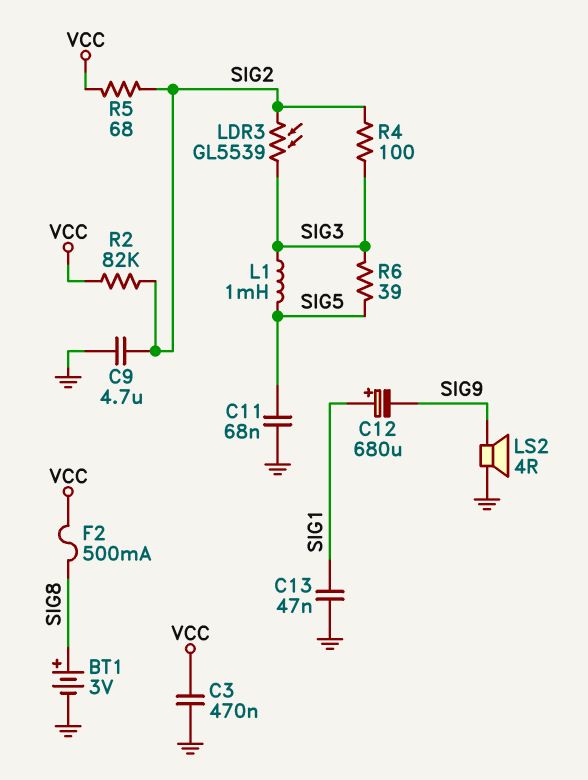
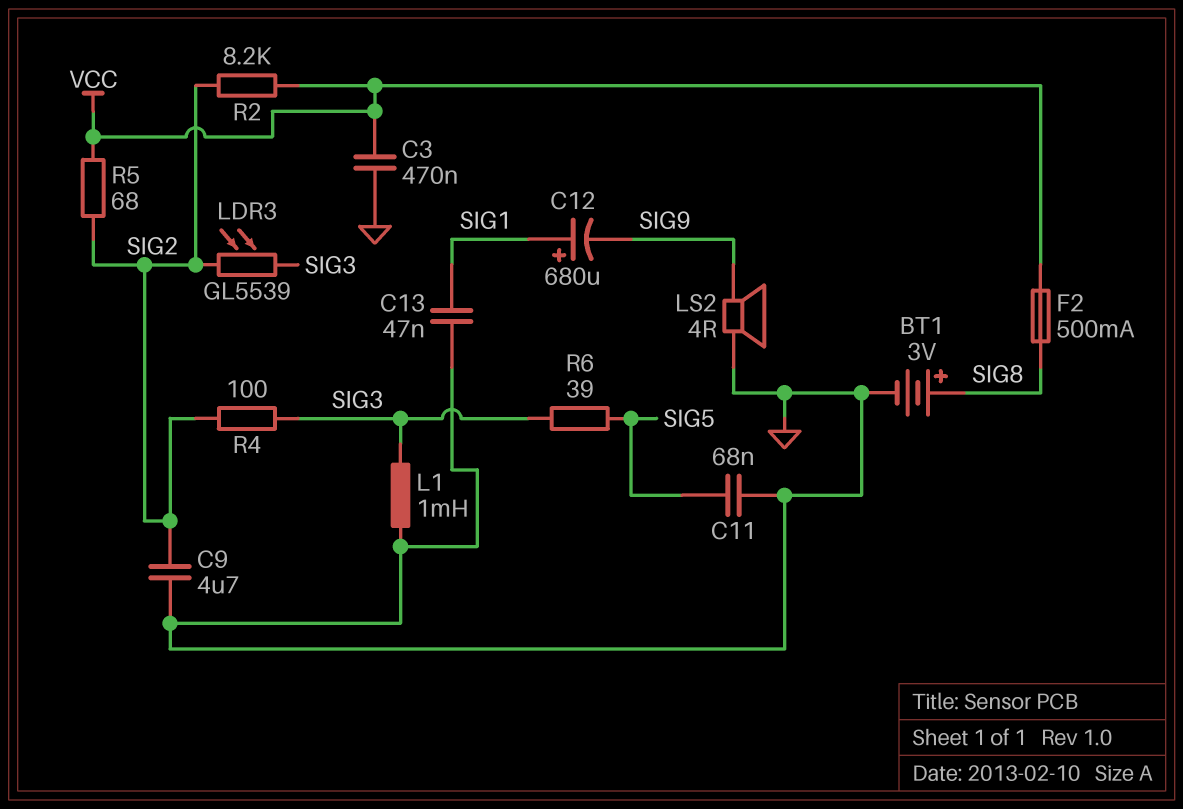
L1: 1mH (SIG3, SIG5) -> 1mH (GND, SIG3)
R2: 82k (SIG2, VCC) -> 8.2k (SIG2, VCC)

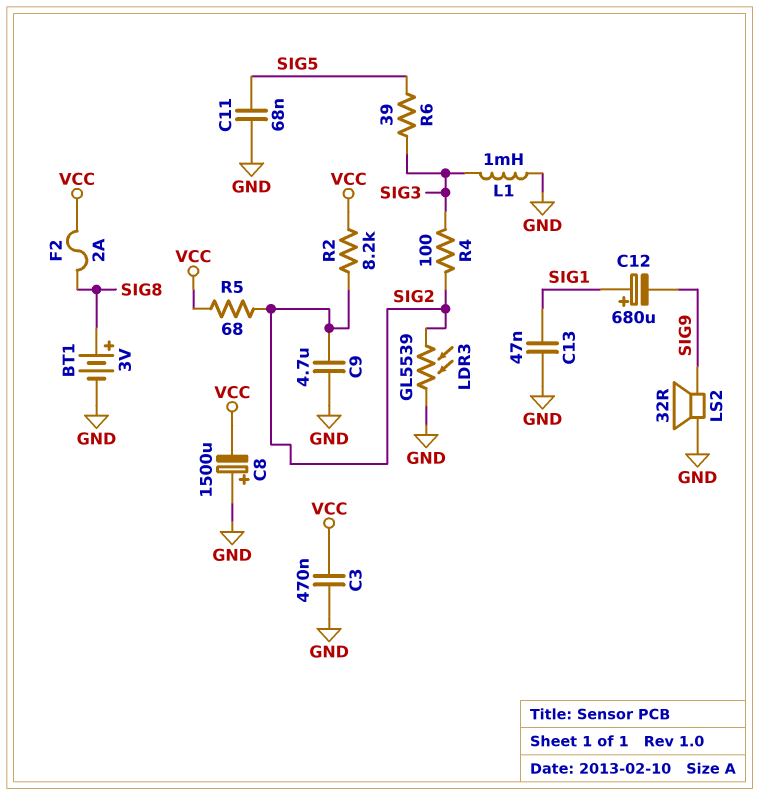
C8: none -> 1500uF (plus GND, minus VCC)
F2: 500mA (SIG8, VCC) -> 2A (SIG8, VCC)
LDR3: GL5539 (SIG2, SIG3) -> GL5539 (GND, SIG2)
LS2: speaker 4R (GND, SIG9) -> speaker 32R (GND, SIG9)

